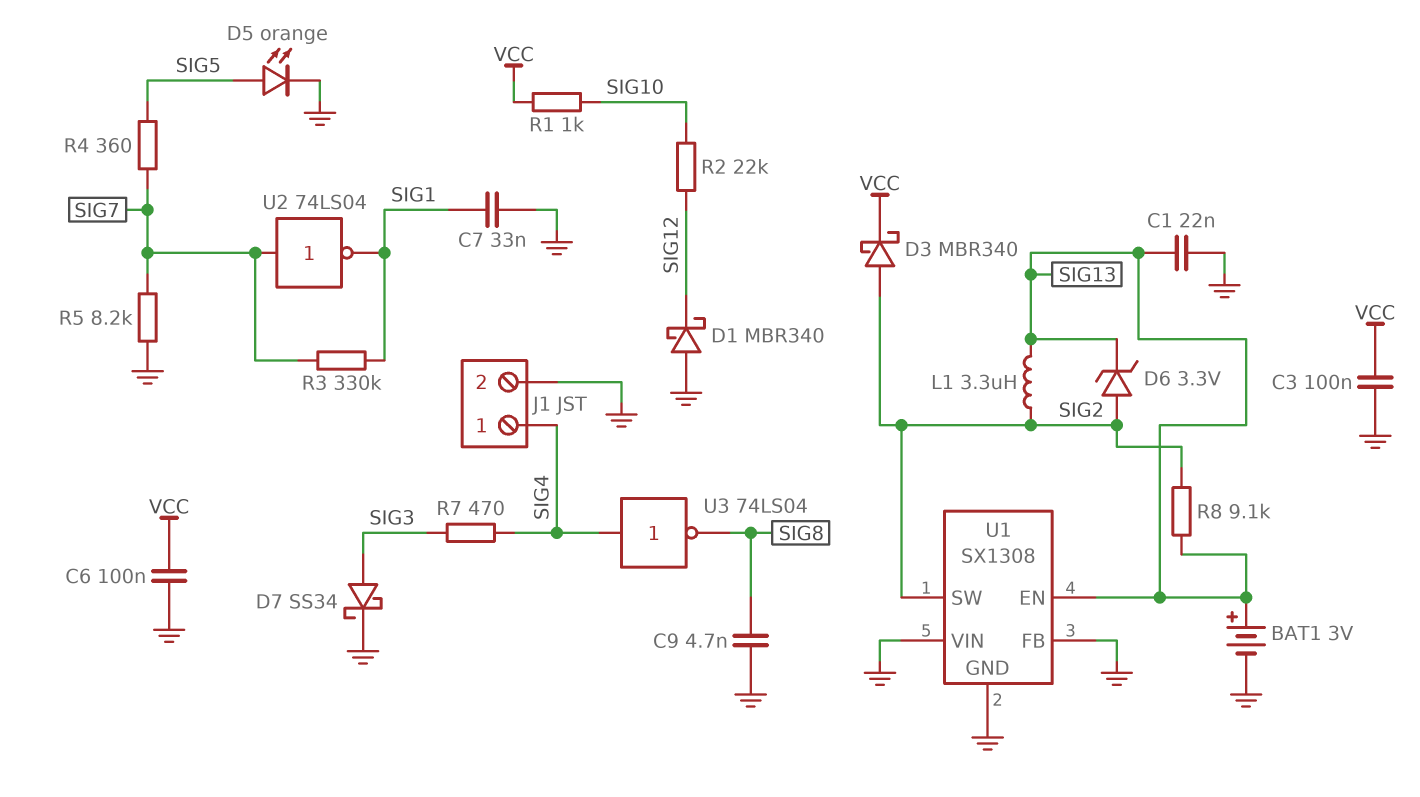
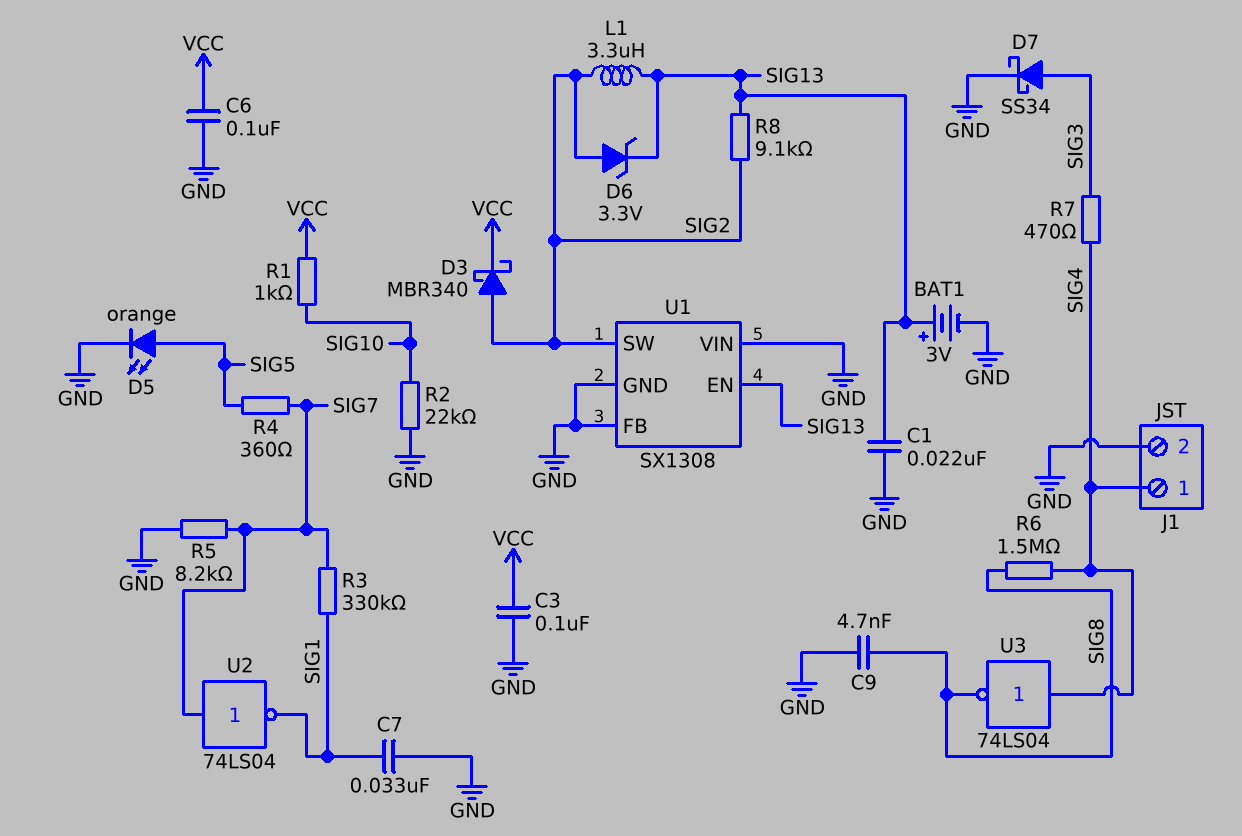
D1: schottky MBR340 (A GND, K SIG12) -> none
R2: 22k (SIG10, SIG12) -> 22k (GND, SIG10)
R6: none -> 1.5M (SIG4, SIG8)

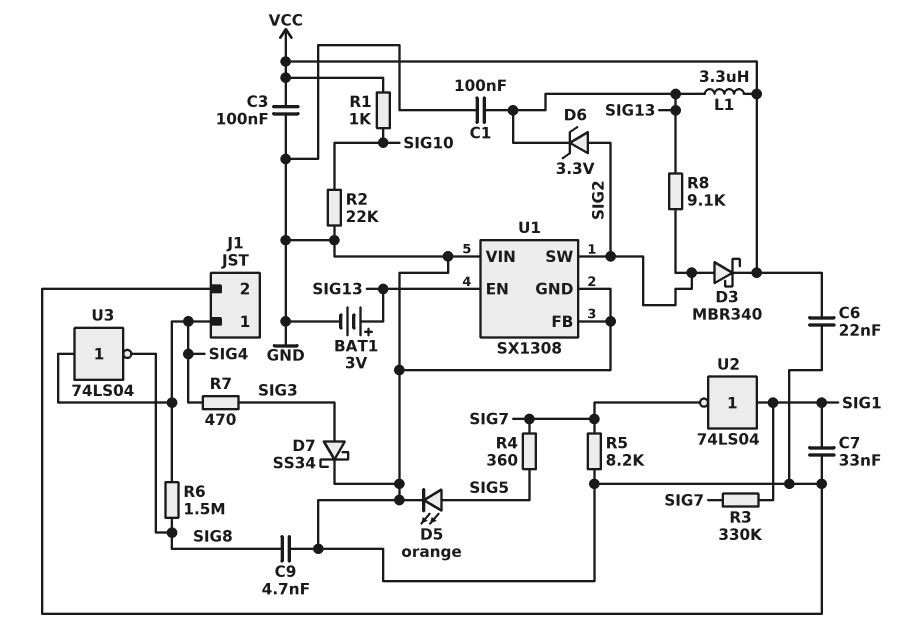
C1: 22nF (GND, SIG13) -> 100nF (GND, SIG13)
C6: 100nF (GND, VCC) -> 22nF (GND, VCC)
L1: 3.3uH (SIG2, SIG13) -> 3.3uH (SIG13, VCC)
U2: NOT 74LS04 (in SIG7, out SIG1) -> NOT 74LS04 (in SIG1, out SIG7)

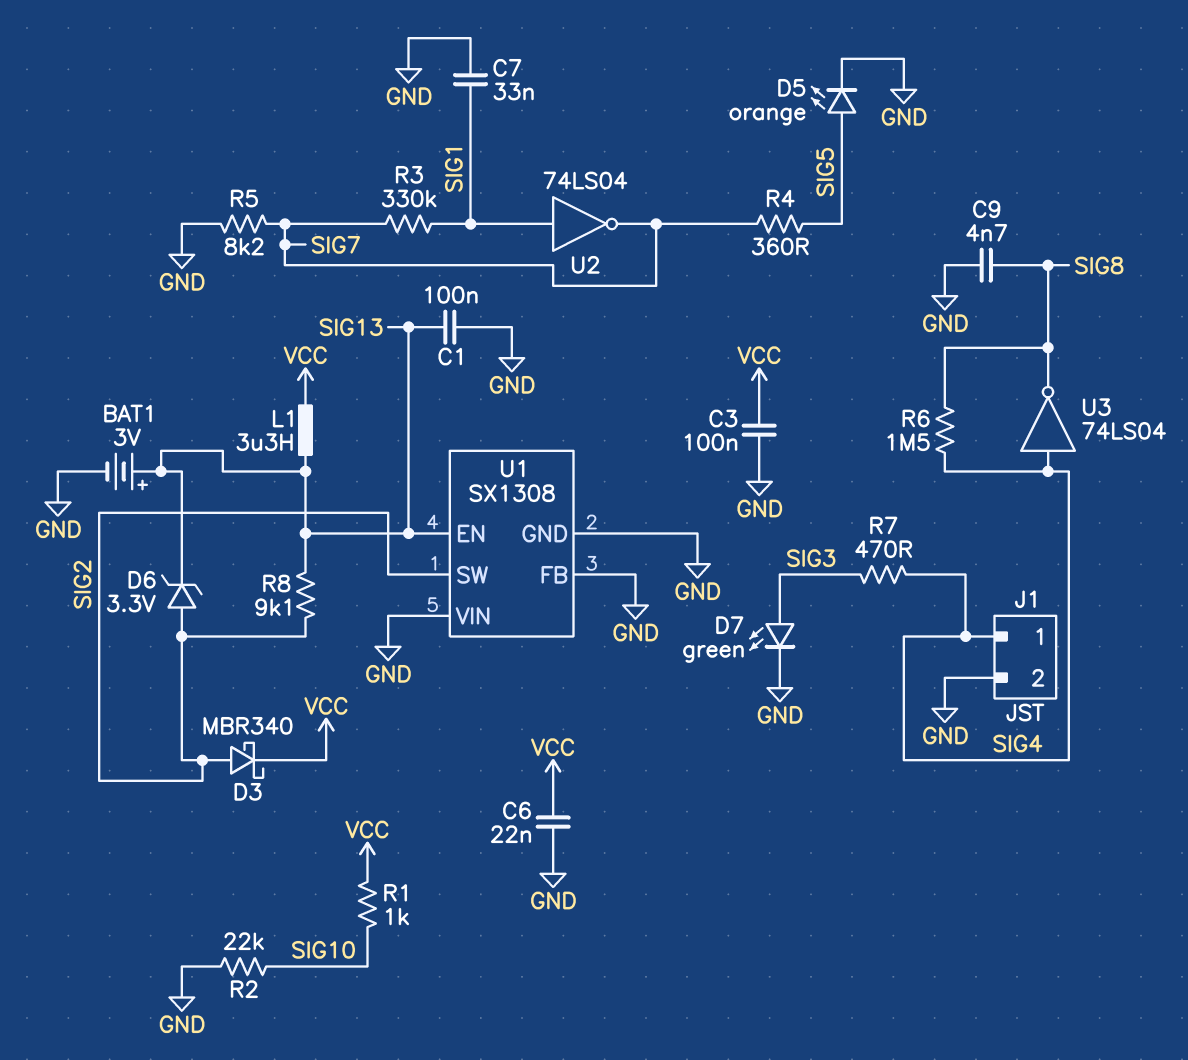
D7: schottky SS34 (A SIG3, K GND) -> LED green (A SIG3, K GND)

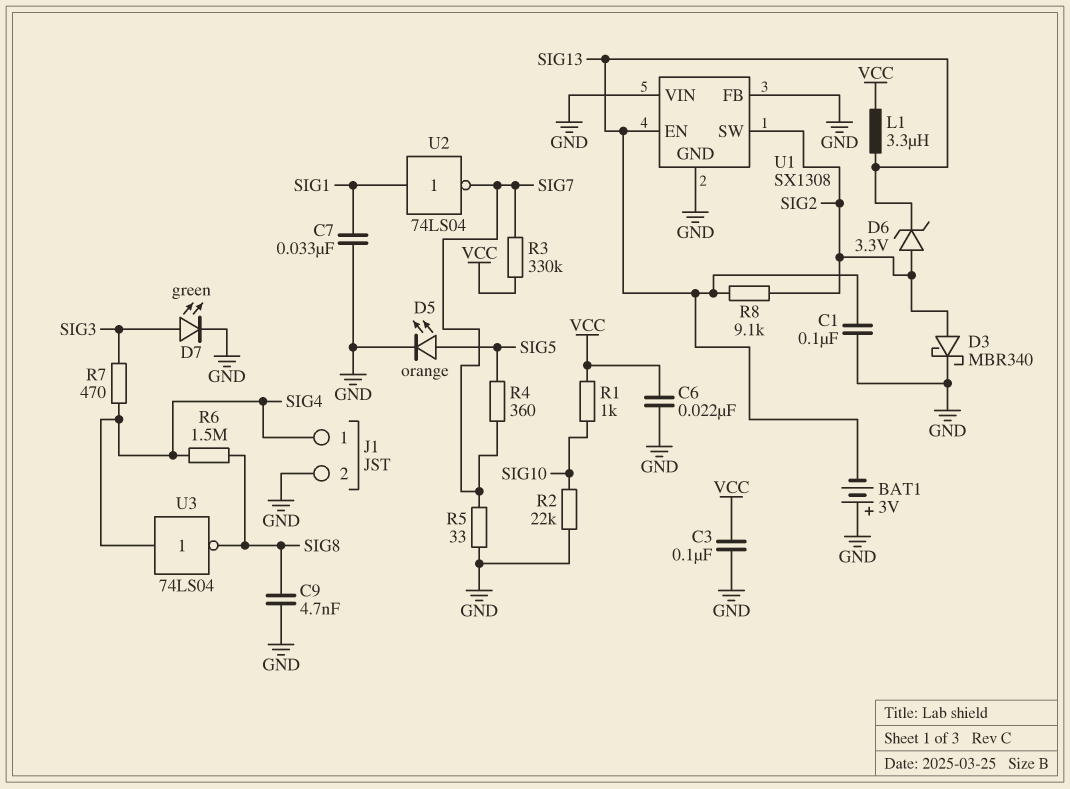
BAT1: 3V (plus SIG13, minus GND) -> 3V (plus GND, minus SIG13)
D3: schottky MBR340 (A SIG2, K VCC) -> schottky MBR340 (A SIG2, K GND)
R3: 330k (SIG1, SIG7) -> 330k (SIG7, VCC)
R5: 8.2k (GND, SIG7) -> 33 (GND, SIG7)

